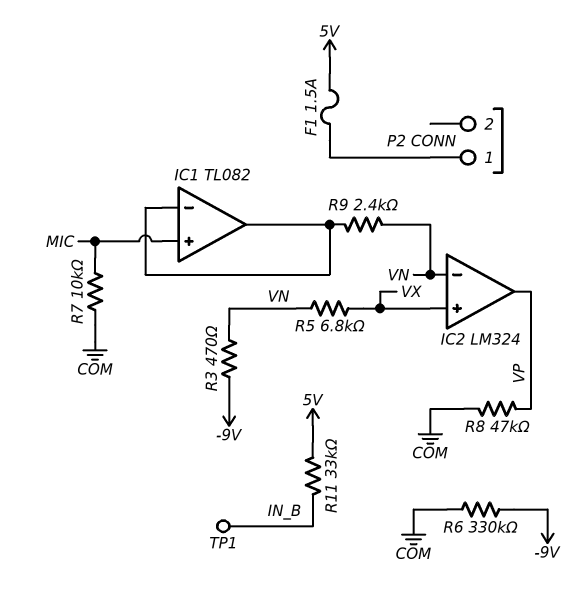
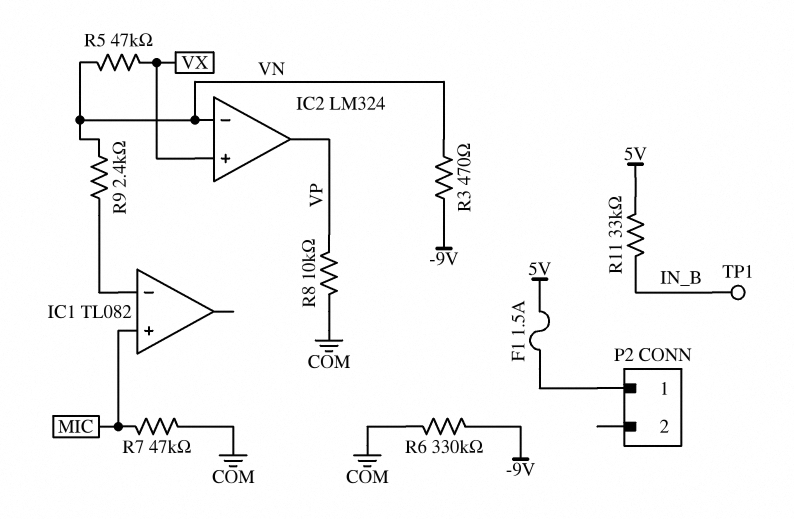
IC1 pin out: IC1/in- -> none
R5: 6.8k (VN, VX) -> 47k (VN, VX)
R7: 10k (COM, MIC) -> 47k (COM, MIC)
R8: 47k (COM, VP) -> 10k (COM, VP)

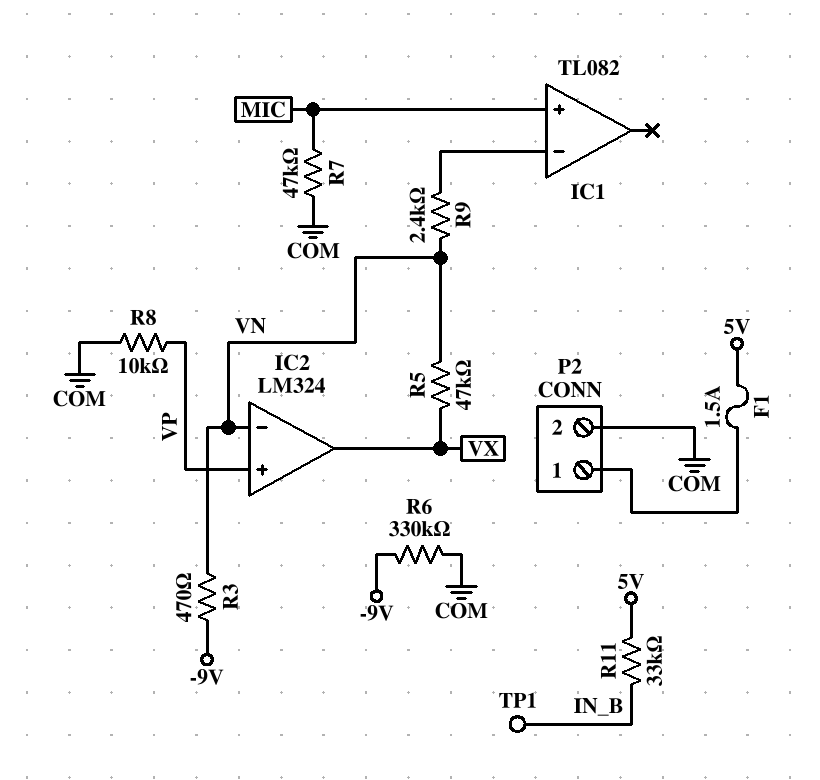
IC2 pin in+: VX -> VP
IC2 pin out: VP -> VX
P2 pin 2: none -> COM

